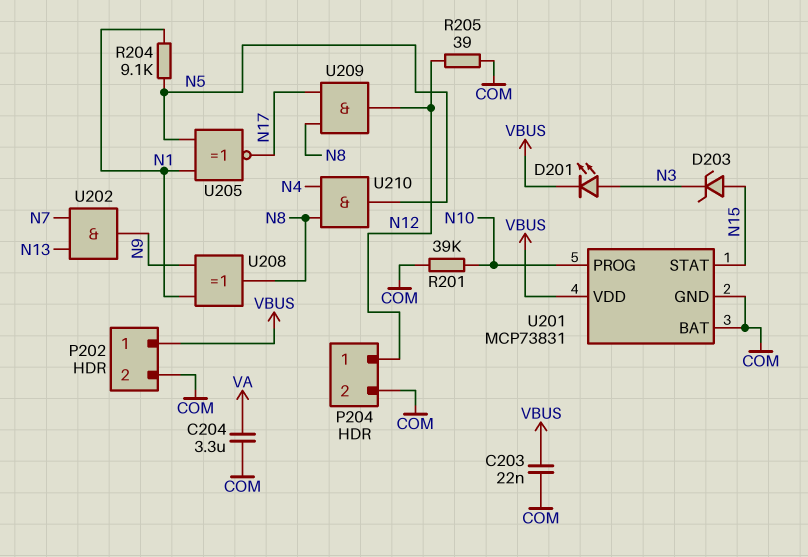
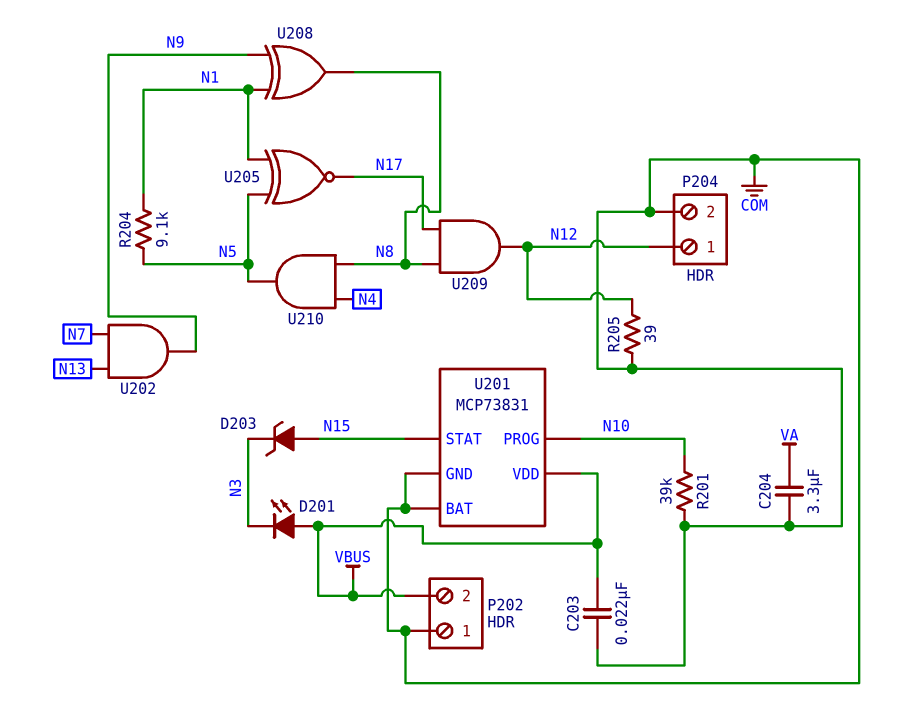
D201: LED (A N3, K VBUS) -> LED (A VBUS, K N3)
P202 pin 1: VBUS -> COM
P202 pin 2: COM -> VBUS

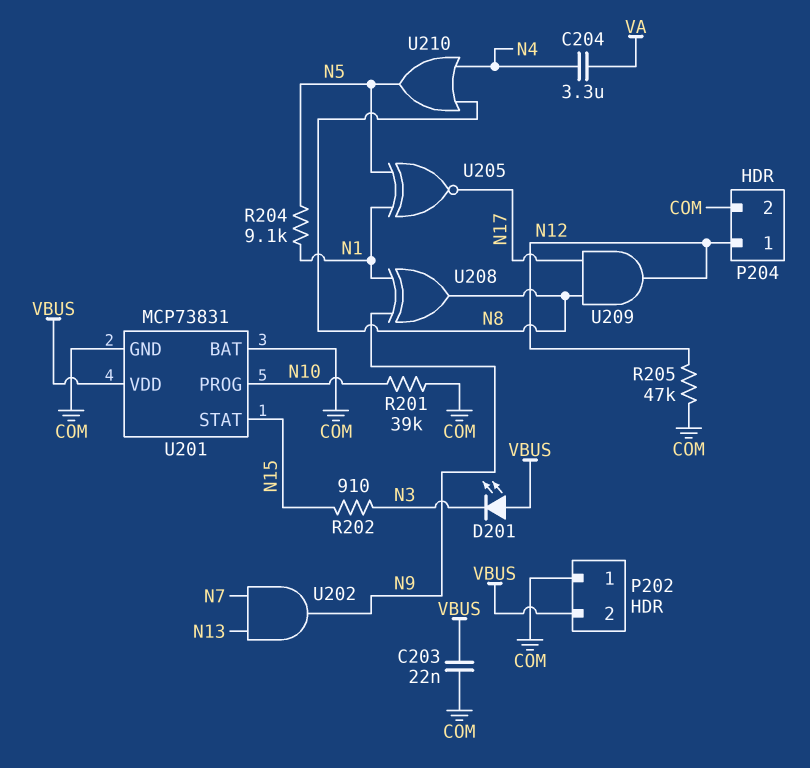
C204: 3.3uF (COM, VA) -> 3.3uF (N4, VA)
D203: zener (A N15, K N3) -> none
R202: none -> 910 (N3, N15)
R205: 39 (COM, N12) -> 47k (COM, N12)
U210: AND (in N4, in N8, out N5) -> OR (in N4, in N8, out N5)

